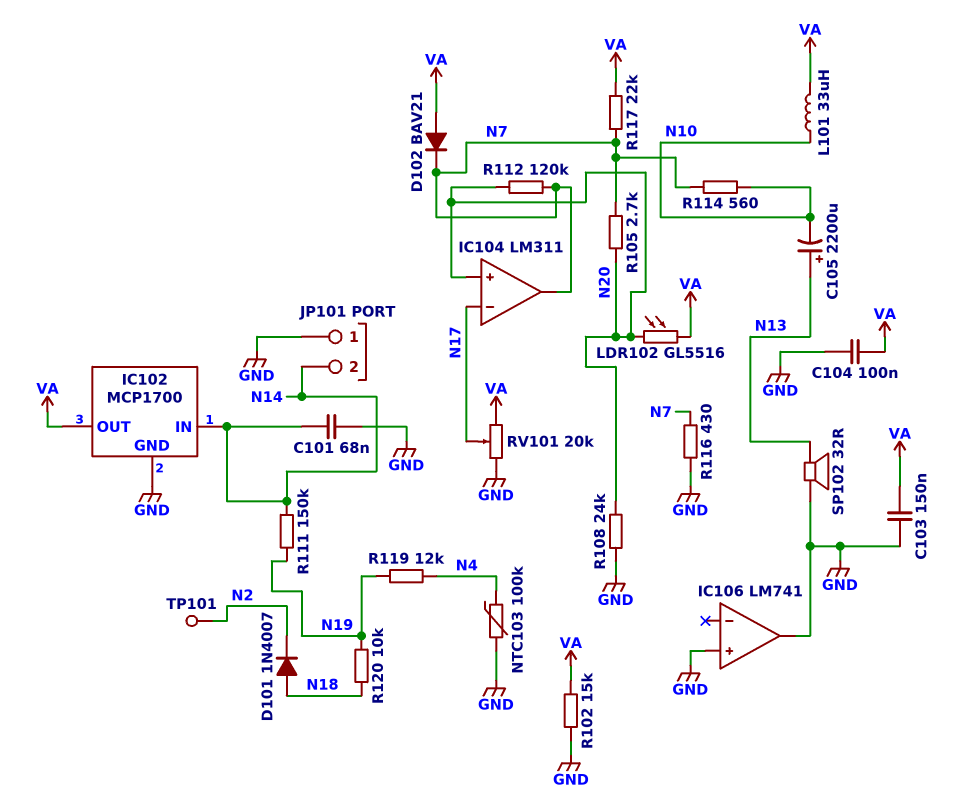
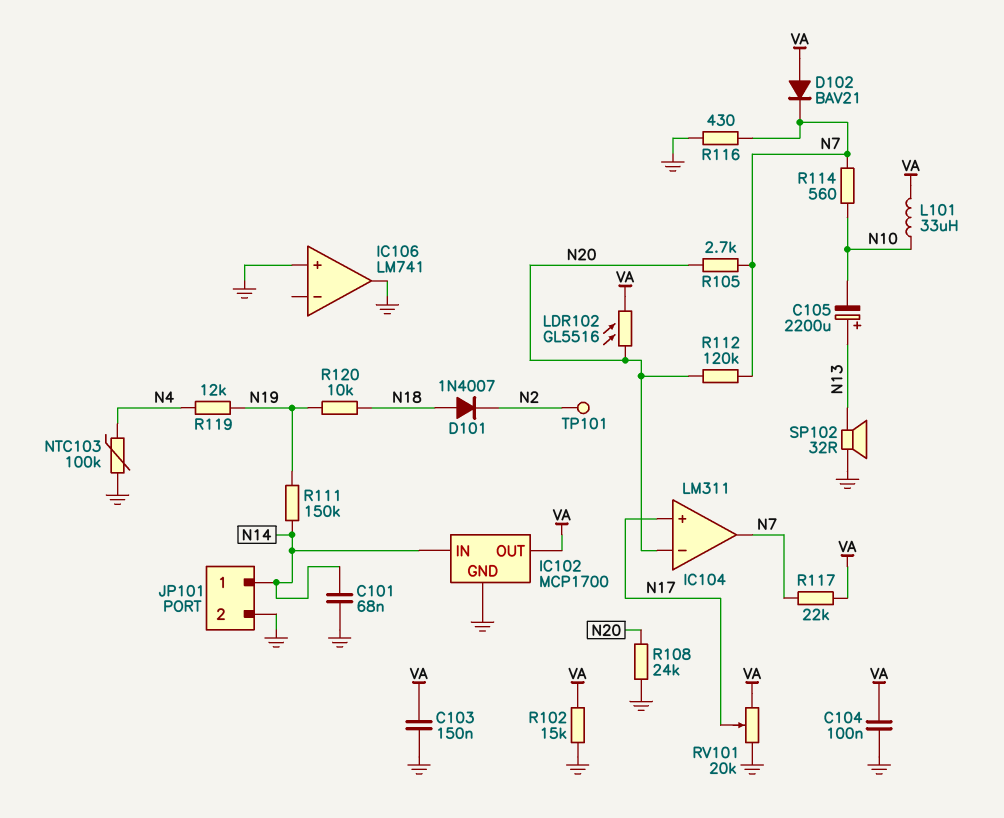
IC104 pin in+: N20 -> N17
IC104 pin in-: N17 -> N20
JP101 pin 1: GND -> N14
JP101 pin 2: N14 -> GND

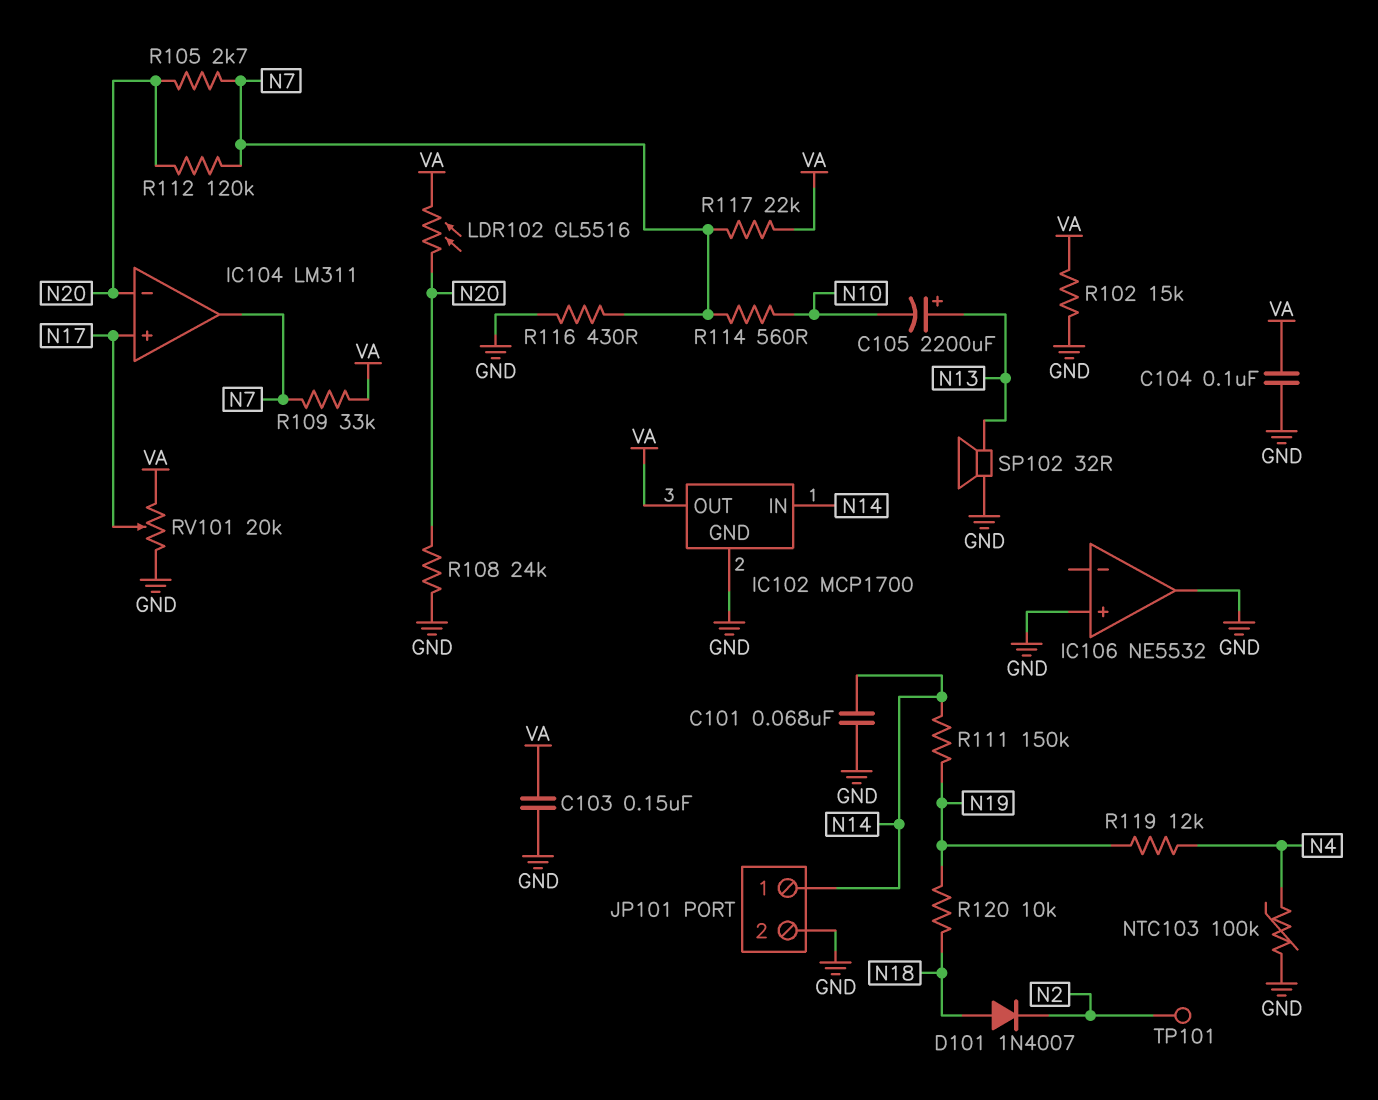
D102: diode BAV21 (A VA, K N7) -> none
IC106: LM741 -> NE5532
L101: 33uH (N10, VA) -> none
R109: none -> 33k (N7, VA)

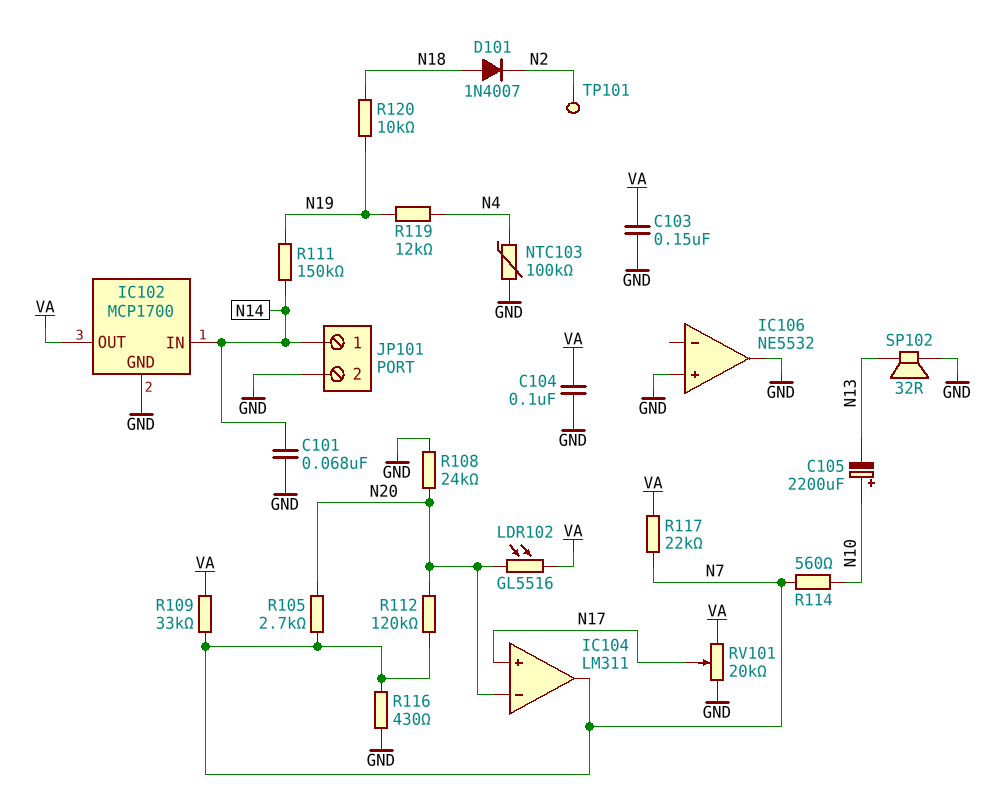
C105: 2200uF (plus N13, minus N10) -> 2200uF (plus N10, minus N13)
R102: 15k (GND, VA) -> none

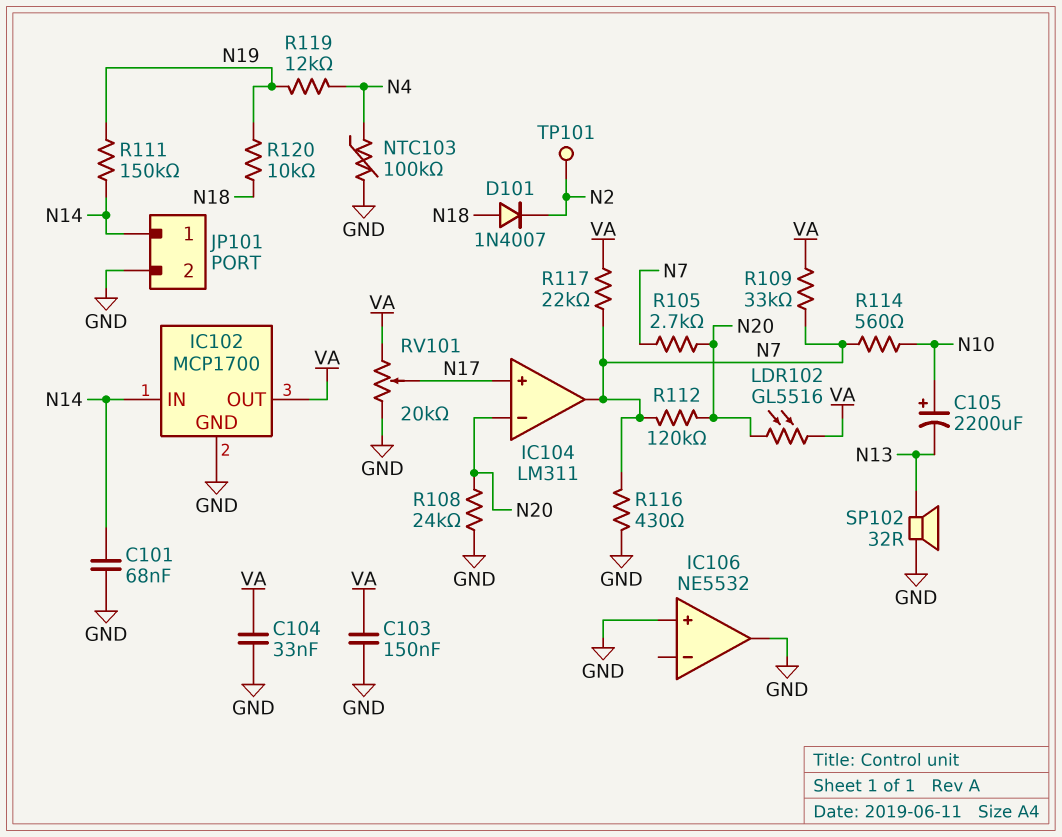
C104: 100nF (GND, VA) -> 33nF (GND, VA)

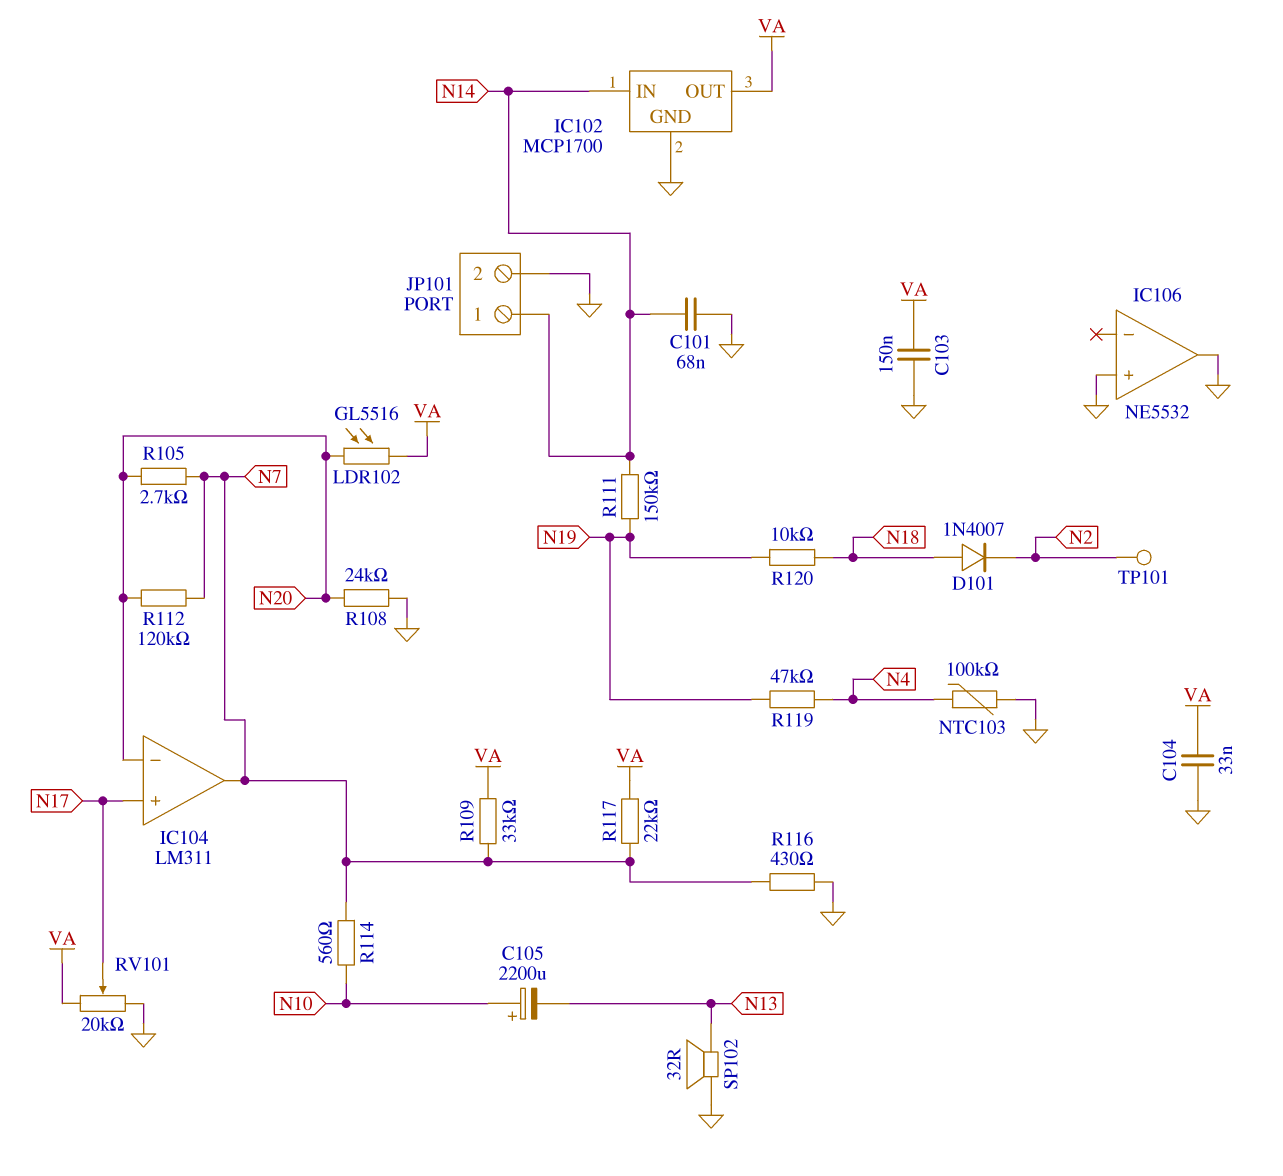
R119: 12k (N4, N19) -> 47k (N4, N19)

